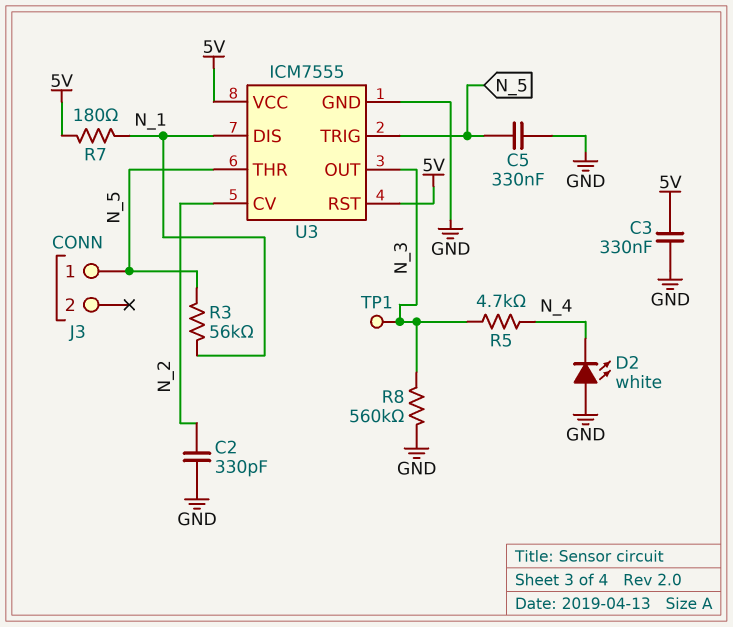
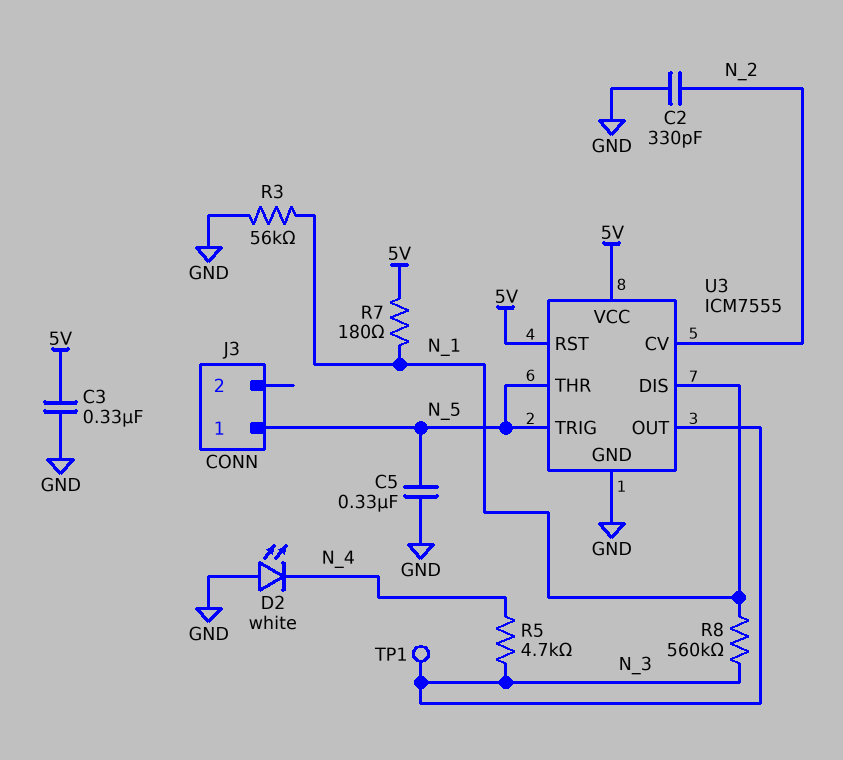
R3: 56k (N_1, N_5) -> 56k (GND, N_1)
R8: 560k (GND, N_3) -> 560k (N_1, N_3)

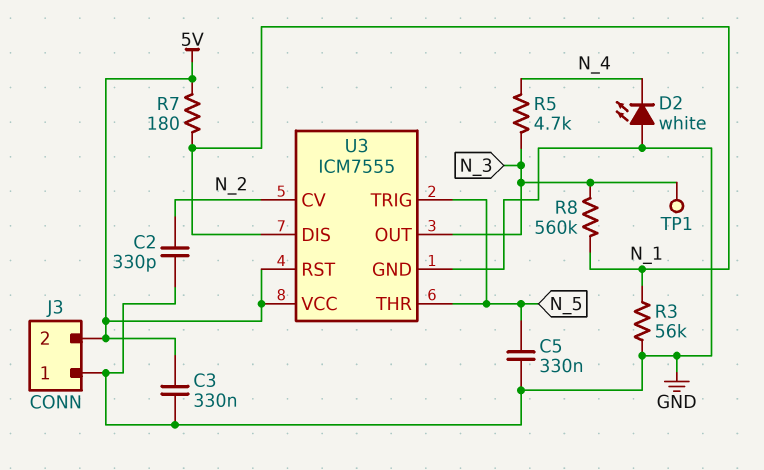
J3 pin 1: N_5 -> GND
J3 pin 2: none -> 5V

